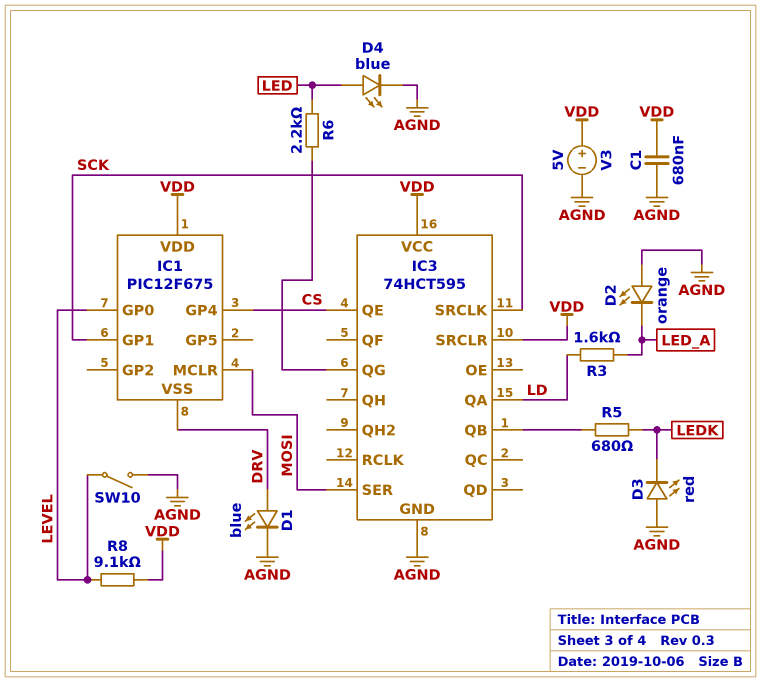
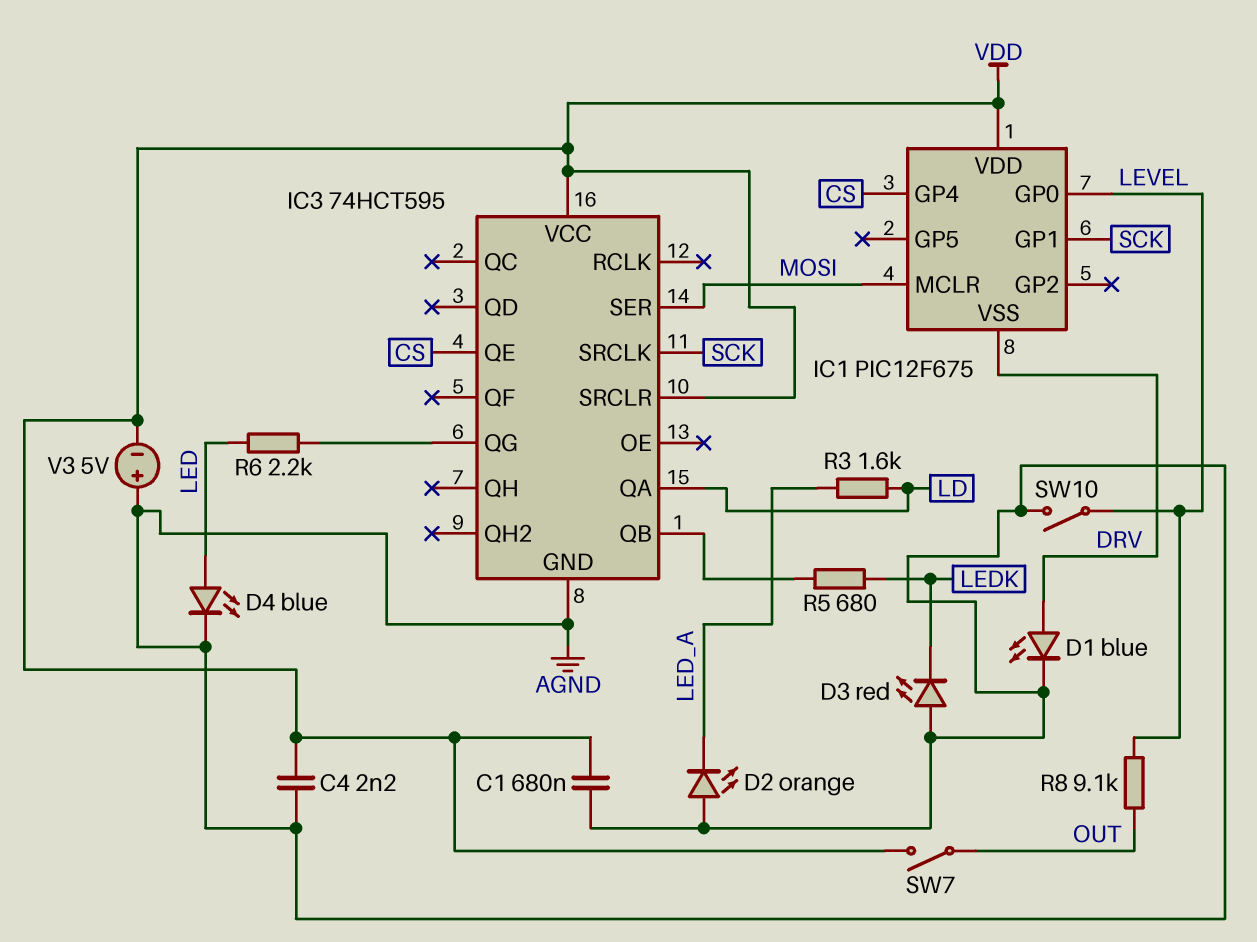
C4: none -> 2.2nF (AGND, VDD)
R8: 9.1k (LEVEL, VDD) -> 9.1k (LEVEL, OUT)
SW7: none -> switch (OUT, VDD)
V3: 5V (plus VDD, minus AGND) -> 5V (plus AGND, minus VDD)

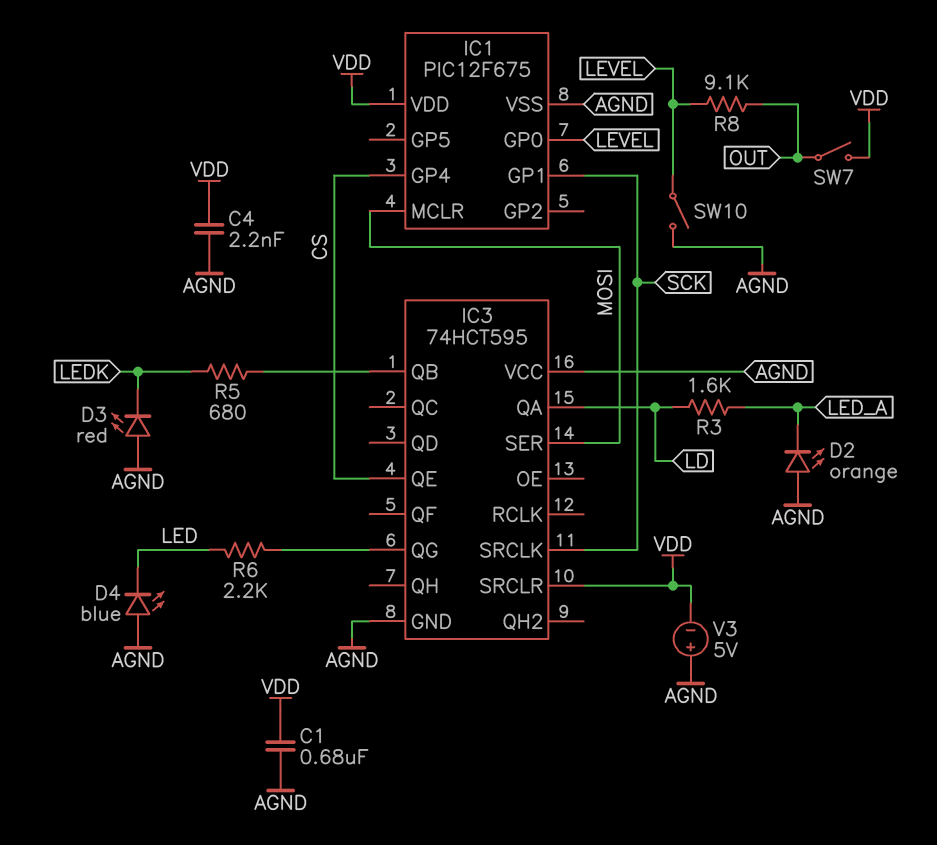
D1: LED blue (A DRV, K AGND) -> none
D4: LED blue (A LED, K AGND) -> LED blue (A AGND, K LED)
IC1 pin VSS: DRV -> AGND
IC3 pin VCC: VDD -> AGND

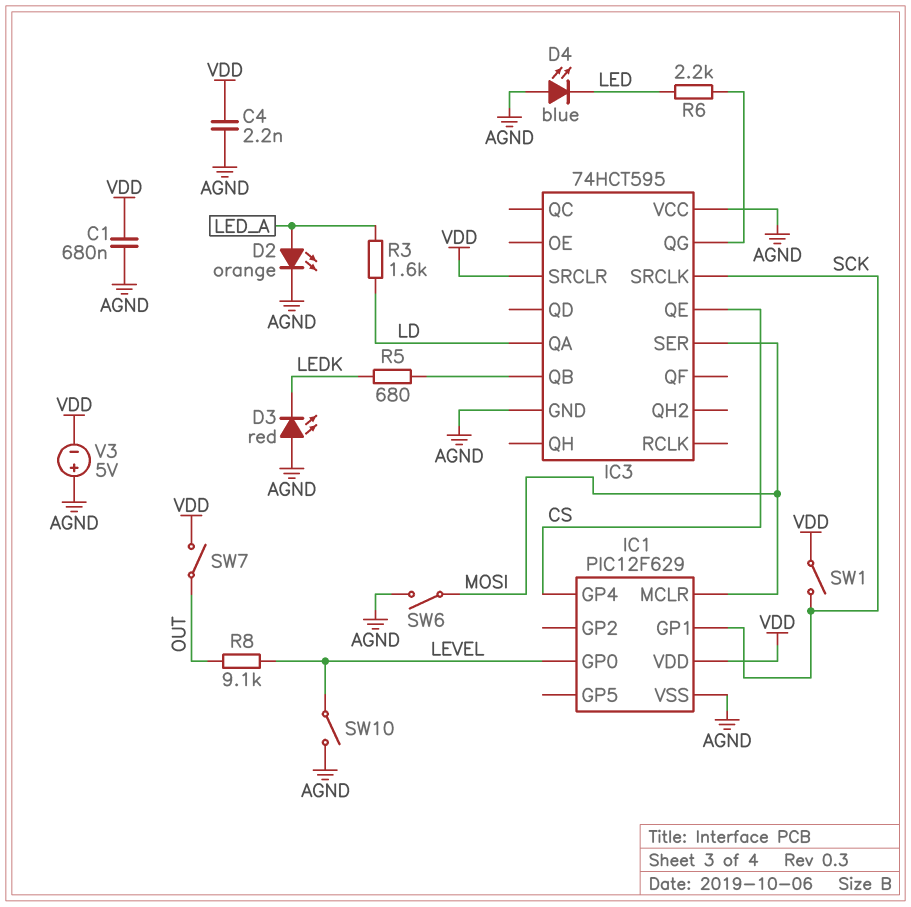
D2: LED orange (A AGND, K LED_A) -> LED orange (A LED_A, K AGND)
IC1: PIC12F675 -> PIC12F629
SW1: none -> switch (SCK, VDD)
SW6: none -> switch (AGND, MOSI)

